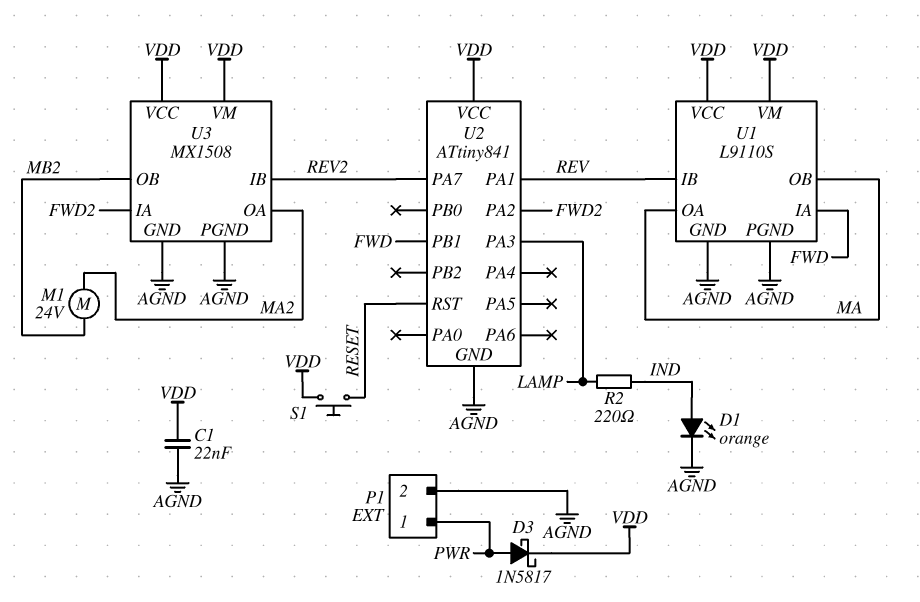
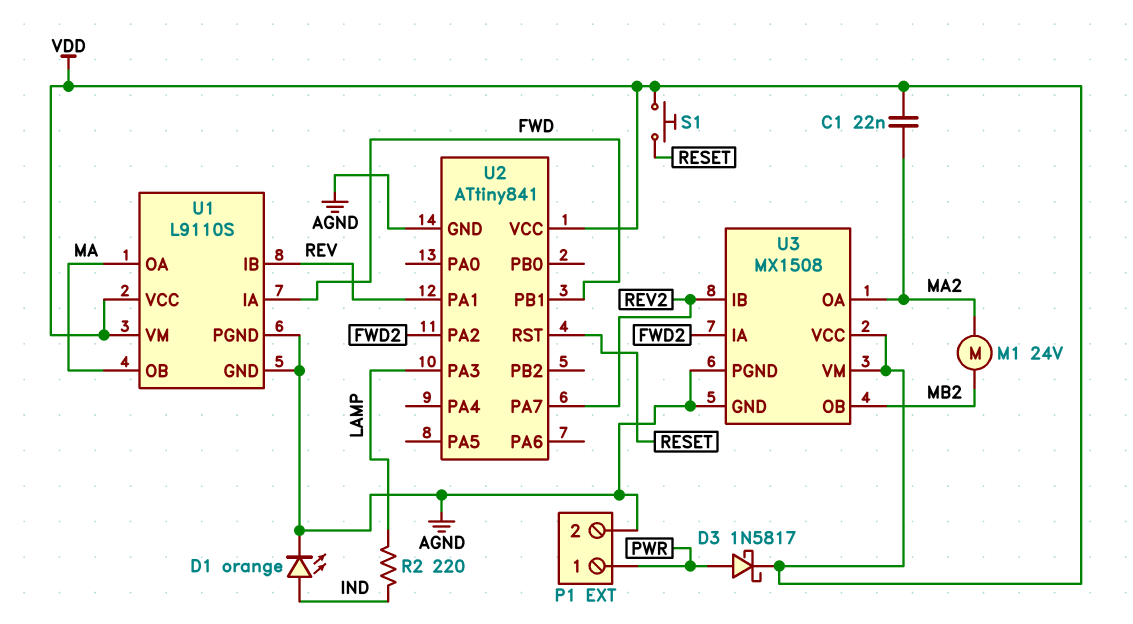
C1: 22nF (AGND, VDD) -> 22nF (MA2, VDD)

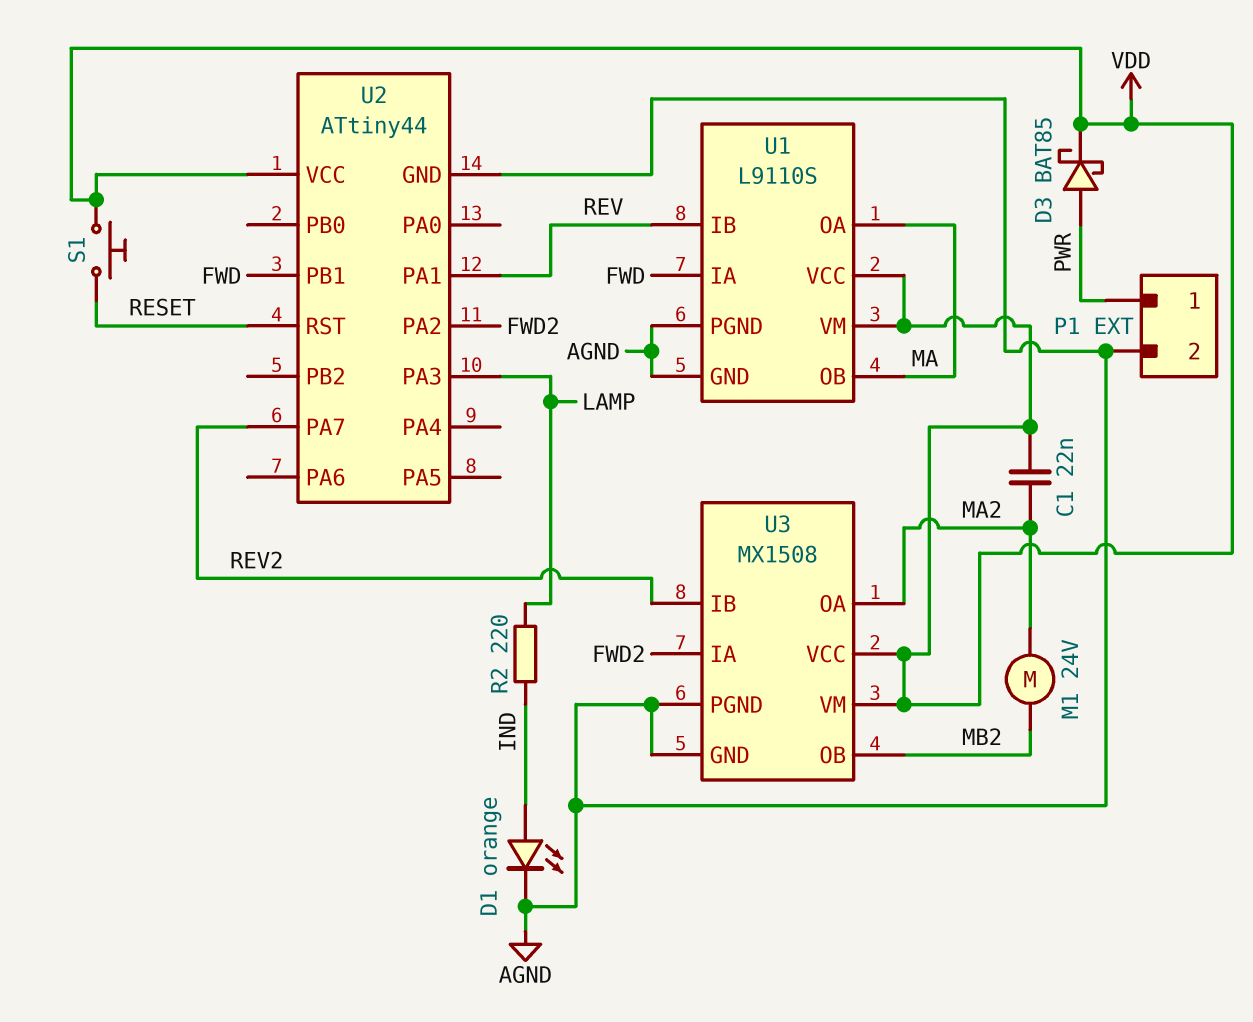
D3: schottky 1N5817 (A PWR, K VDD) -> schottky BAT85 (A PWR, K VDD)
U2: ATtiny841 -> ATtiny44

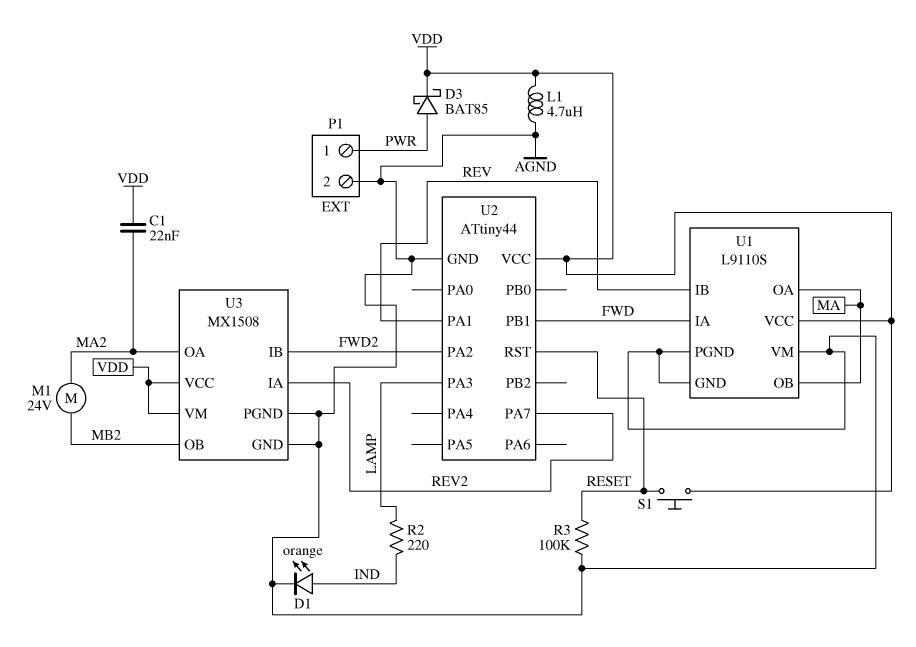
L1: none -> 4.7uH (AGND, VDD)
R3: none -> 100k (AGND, RESET)
U1 pin VM: VDD -> AGND
U3 pin IA: FWD2 -> REV2
U3 pin IB: REV2 -> FWD2

